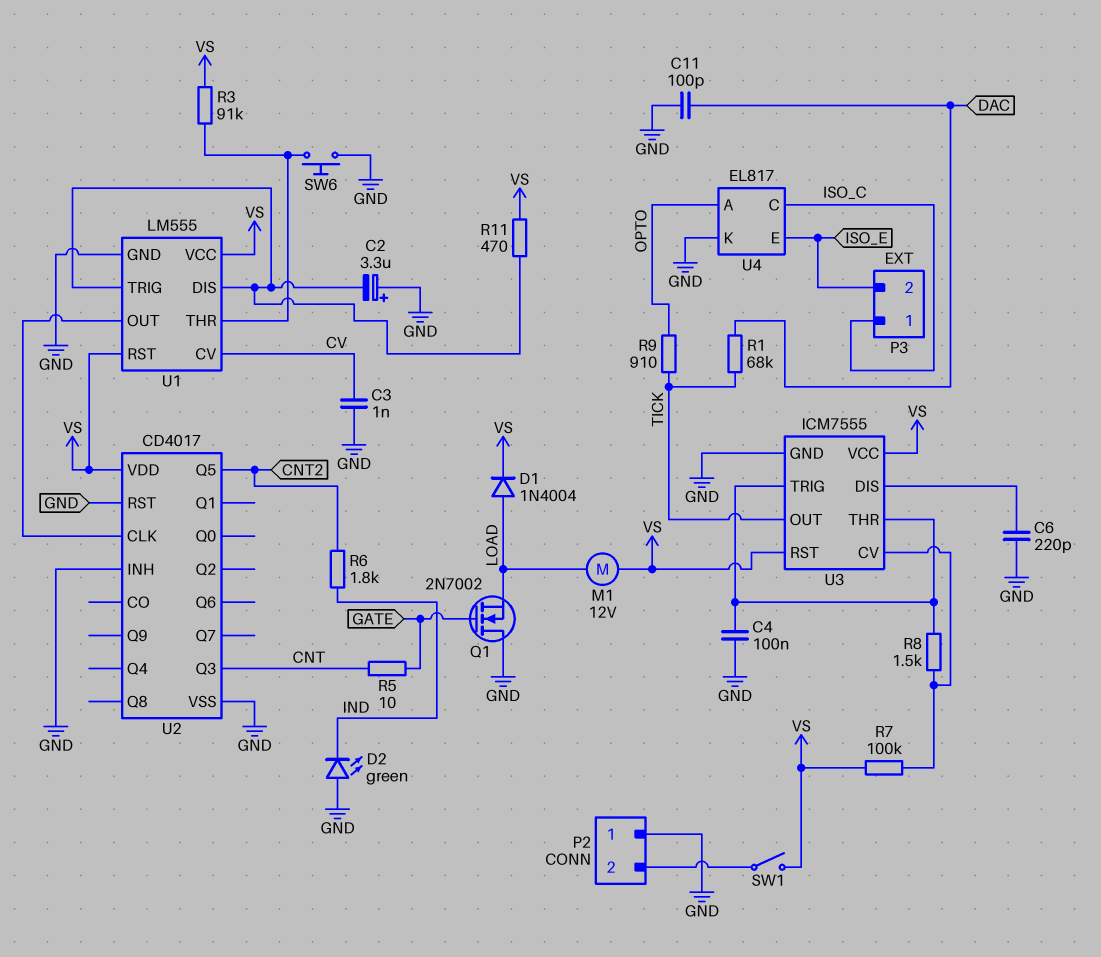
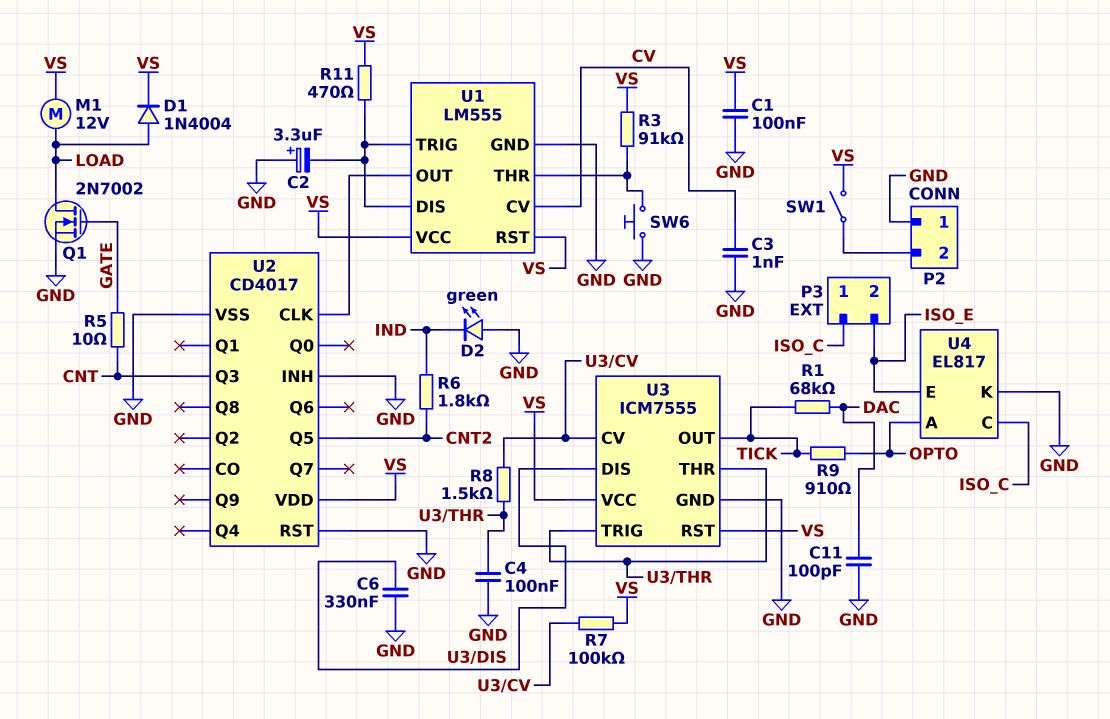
C1: none -> 100nF (GND, VS)
C6: 220pF (GND, U3/DIS) -> 330nF (GND, U3/DIS)
Q1: NMOS 2N7002 (G GATE, D GND, S LOAD) -> NMOS 2N7002 (G GATE, D LOAD, S GND)

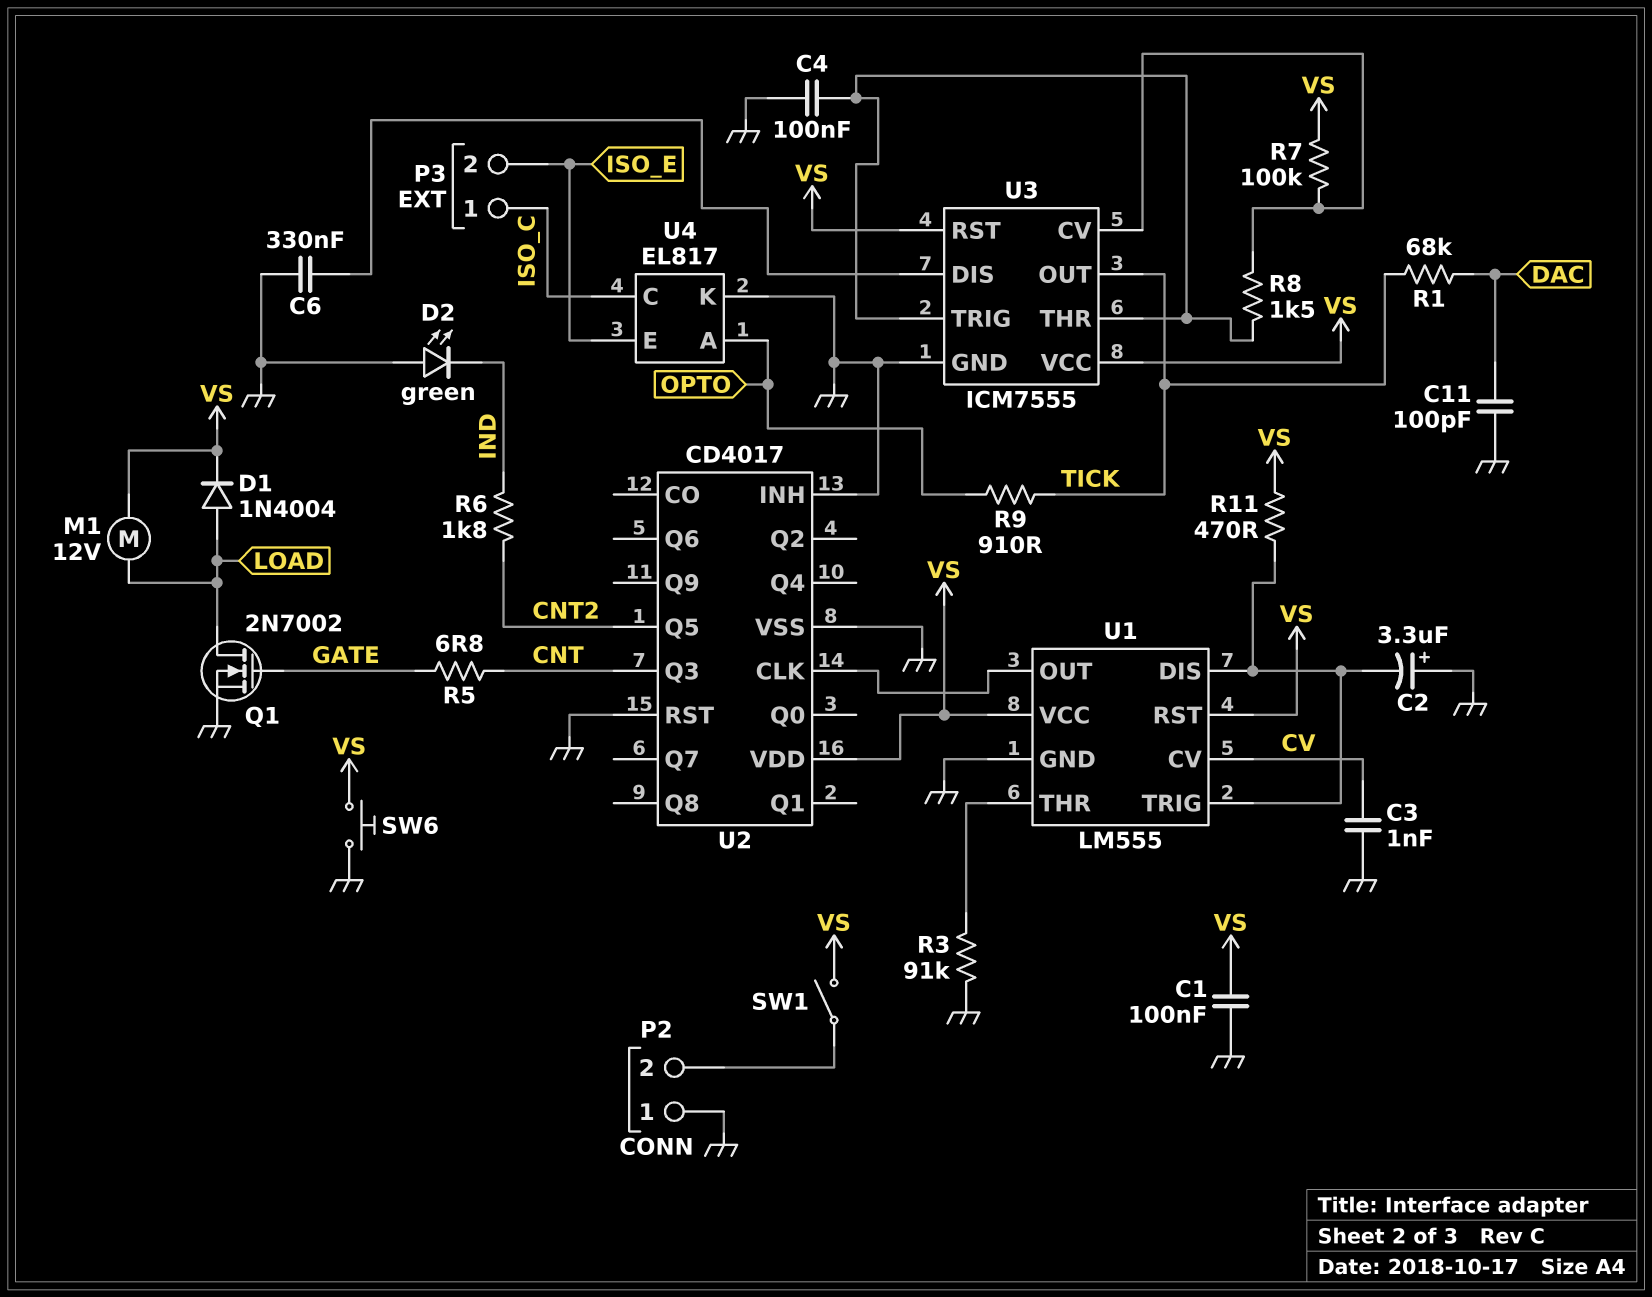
R3: 91k (U1/THR, VS) -> 91k (GND, U1/THR)
R5: 10 (CNT, GATE) -> 6.8 (CNT, GATE)
SW6: button (GND, U1/THR) -> button (GND, VS)

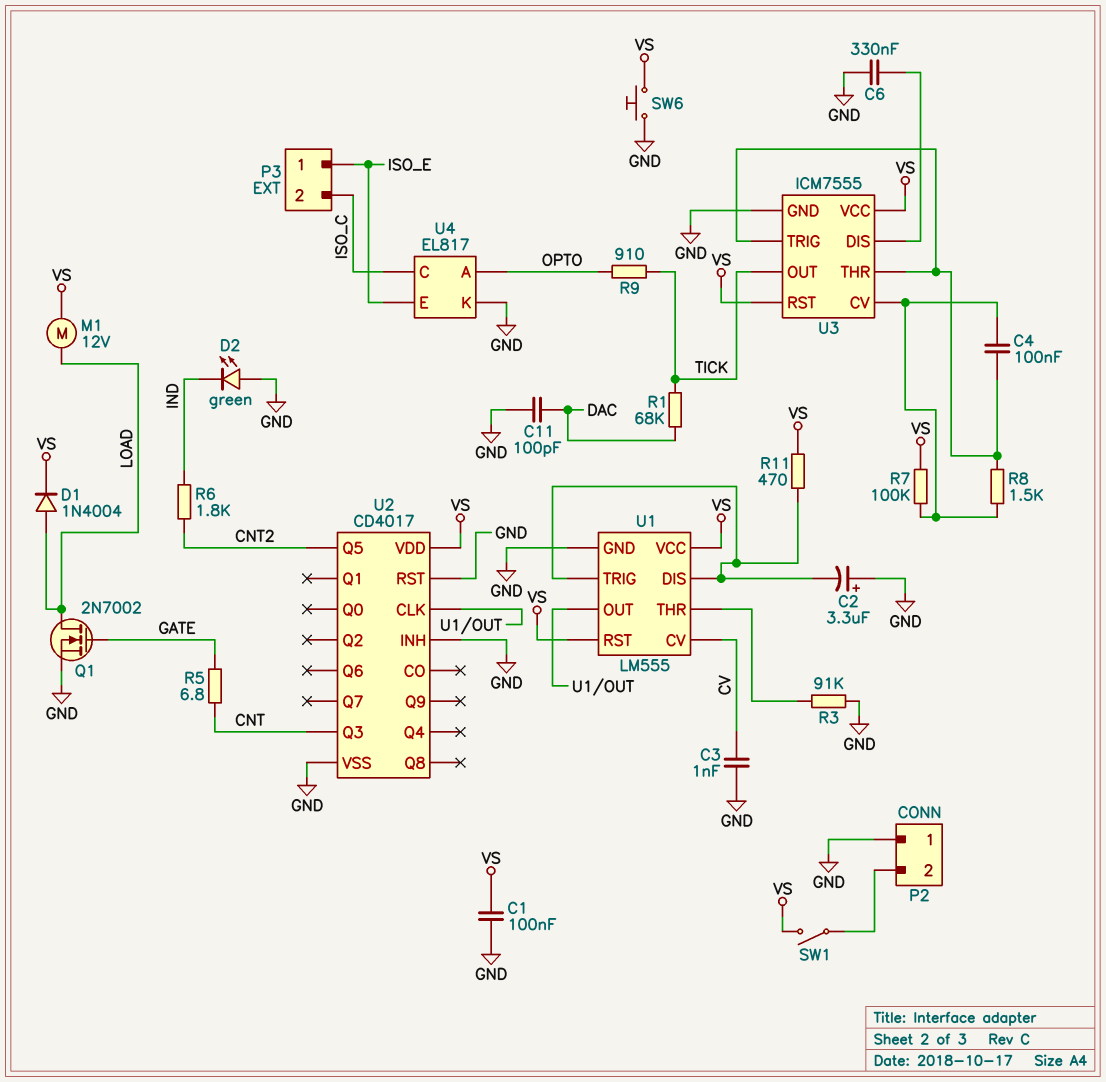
C4: 100nF (GND, U3/THR) -> 100nF (U3/CV, U3/THR)
P3 pin 1: ISO_C -> ISO_E
P3 pin 2: ISO_E -> ISO_C

